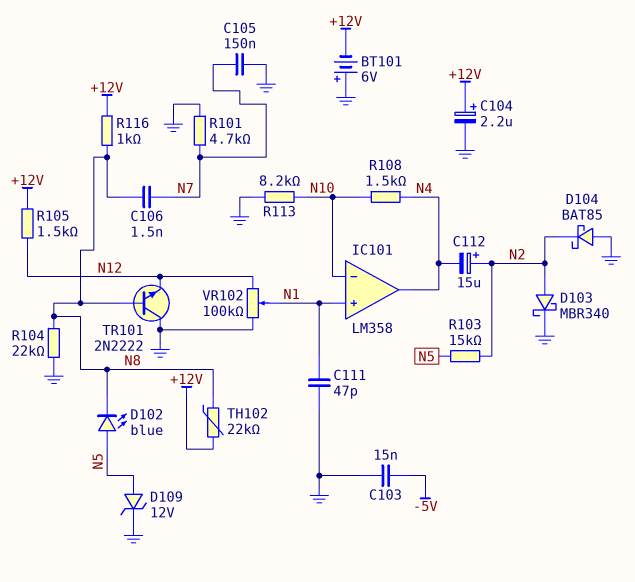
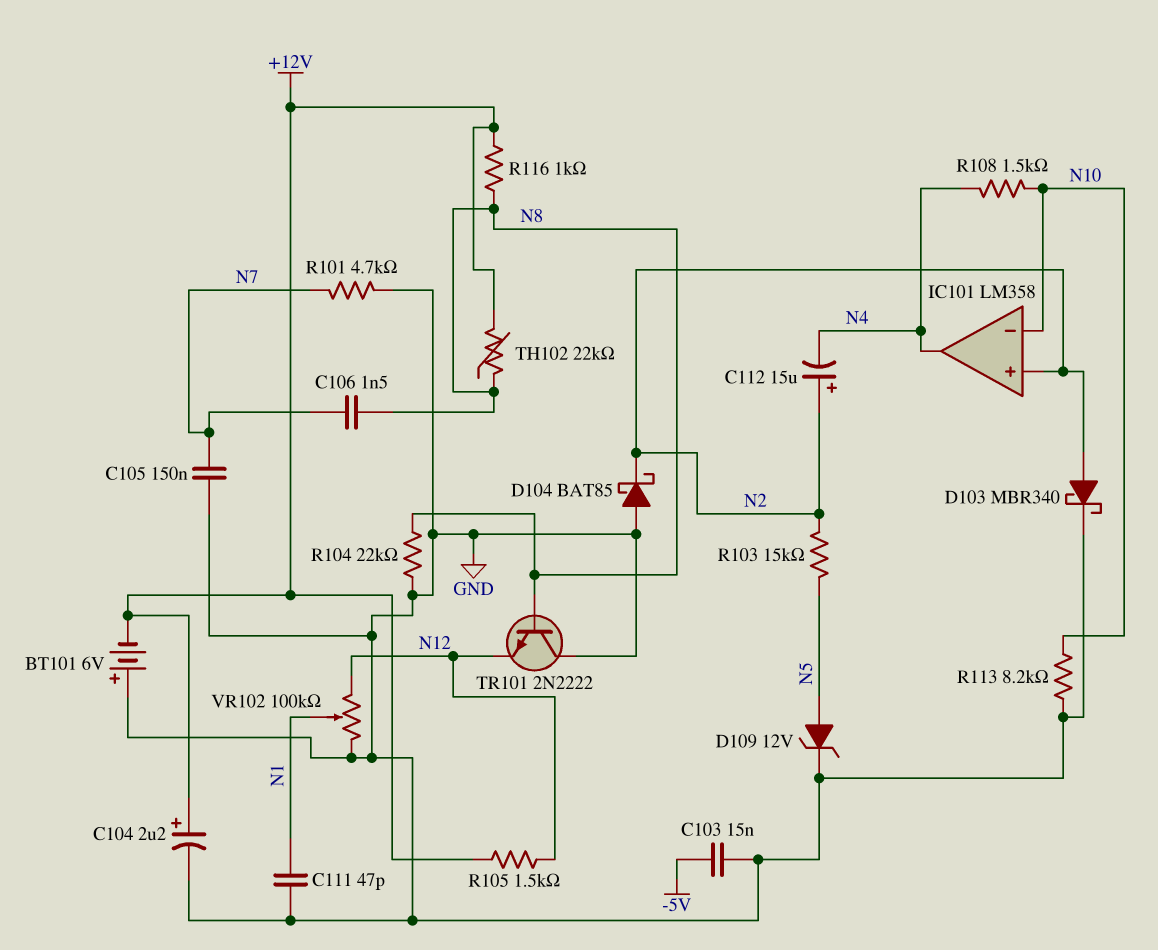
D102: LED blue (A N5, K N8) -> none
IC101 pin in+: N1 -> N2

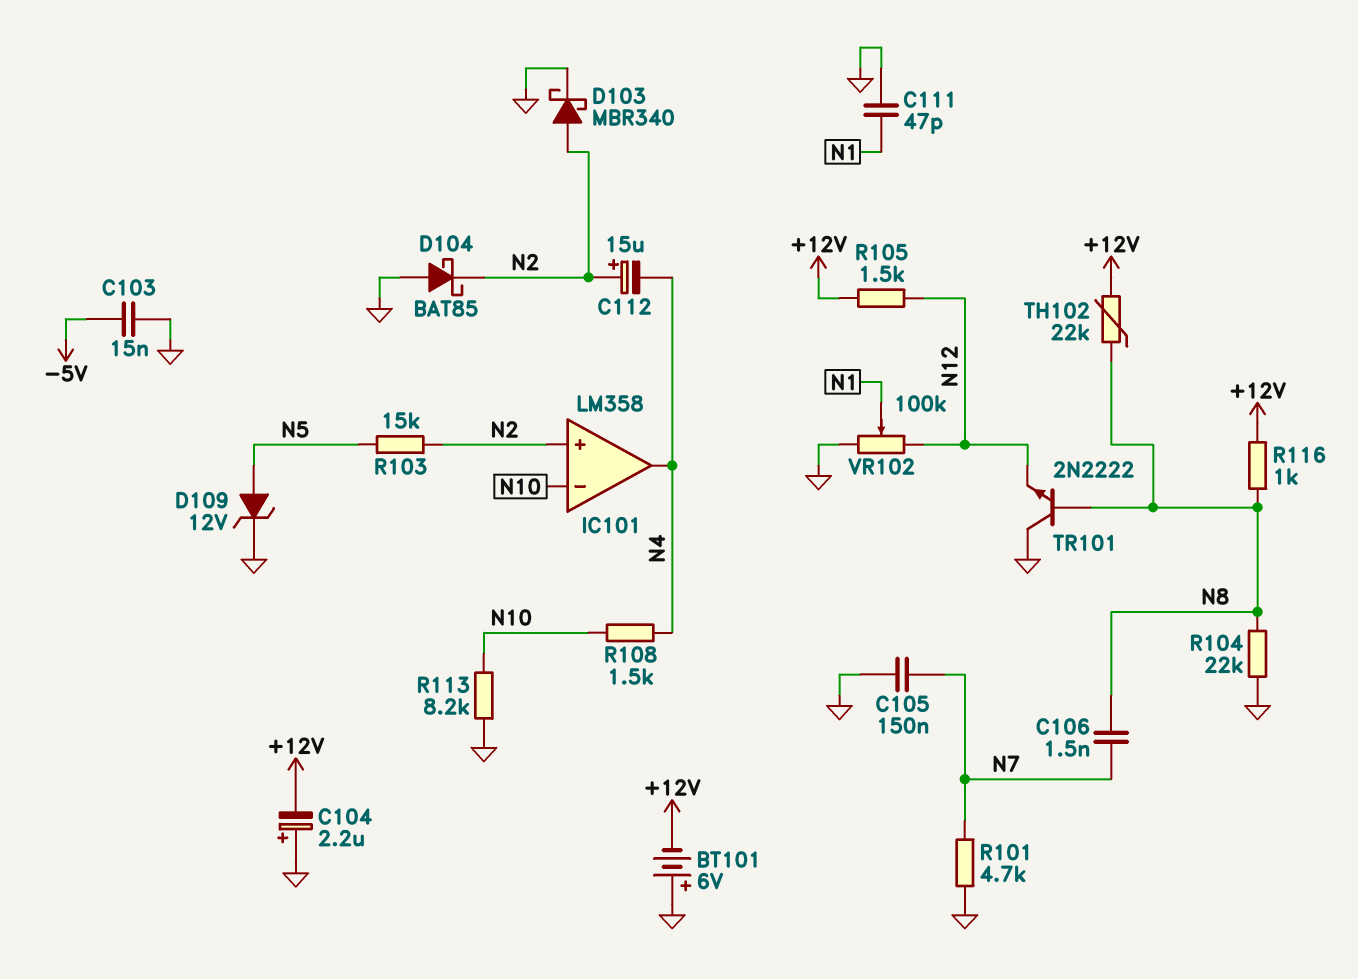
C104: 2.2uF (plus +12V, minus GND) -> 2.2uF (plus GND, minus +12V)

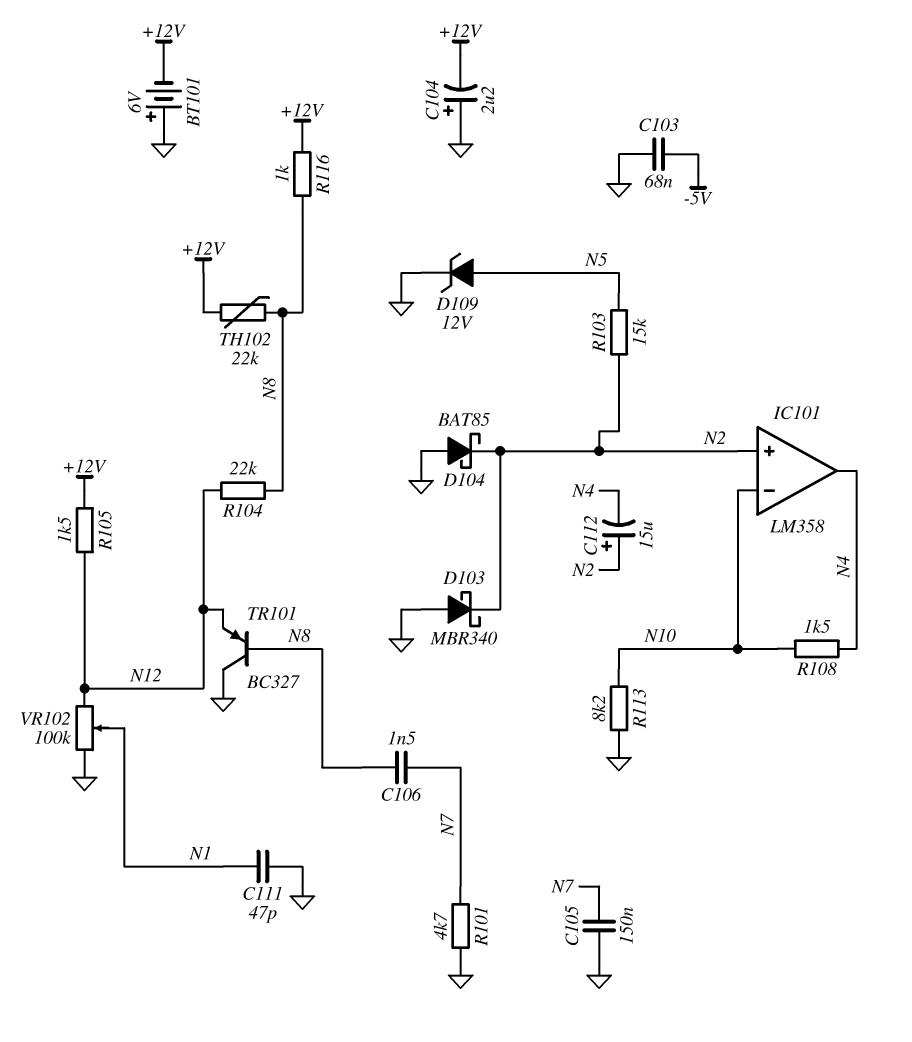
C103: 15nF (-5V, GND) -> 68nF (-5V, GND)
D103: schottky MBR340 (A N2, K GND) -> schottky MBR340 (A GND, K N2)
R104: 22k (GND, N8) -> 22k (N8, N12)
TR101: NPN 2N2222 (B N8, C GND, E N12) -> PNP BC327 (B N8, C GND, E N12)

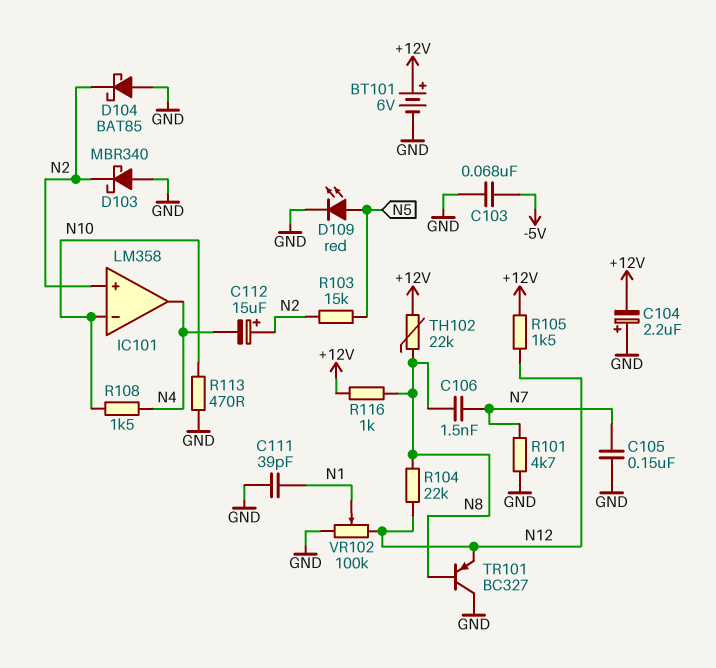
BT101: 6V (plus GND, minus +12V) -> 6V (plus +12V, minus GND)
C111: 47pF (GND, N1) -> 39pF (GND, N1)
D109: zener 12V (A N5, K GND) -> LED red (A N5, K GND)
R113: 8.2k (GND, N10) -> 470 (GND, N10)

